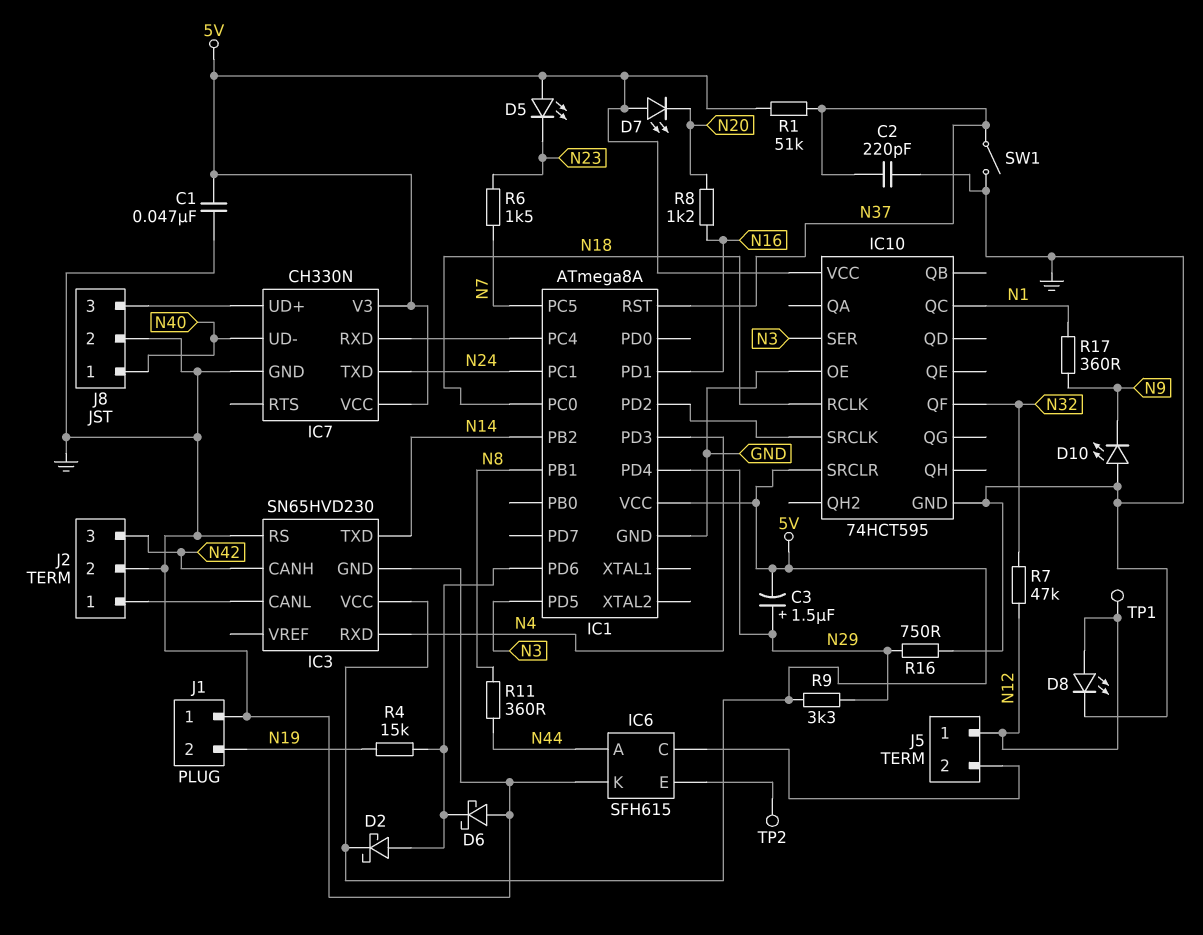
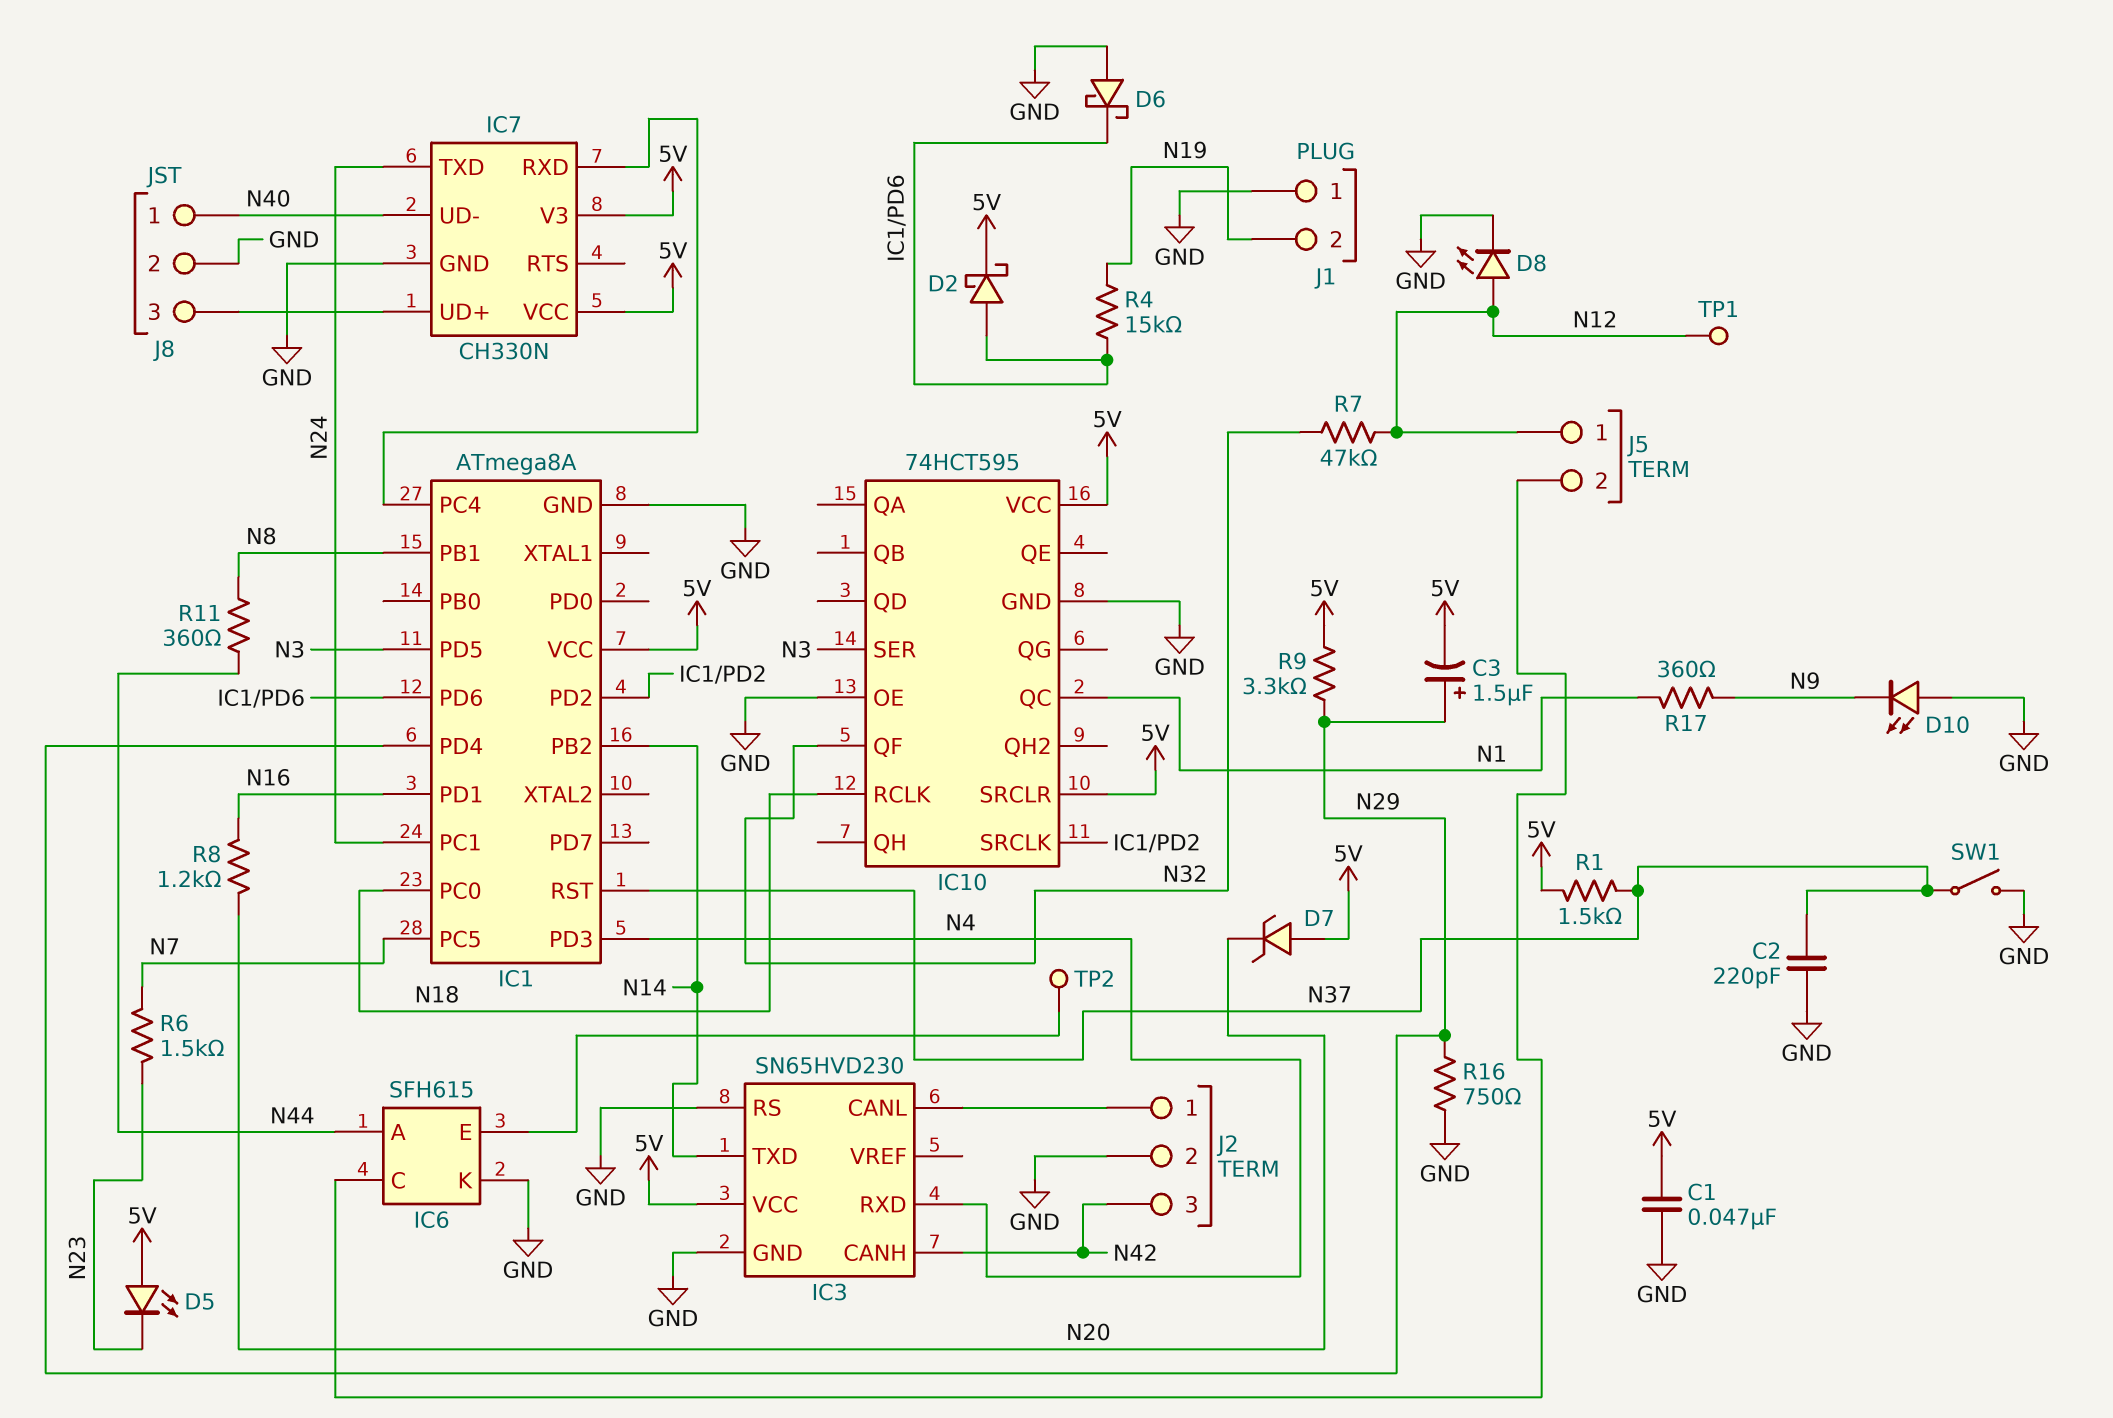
D7: LED (A 5V, K N20) -> zener (A 5V, K N20)
R1: 51k (5V, N37) -> 1.5k (5V, N37)

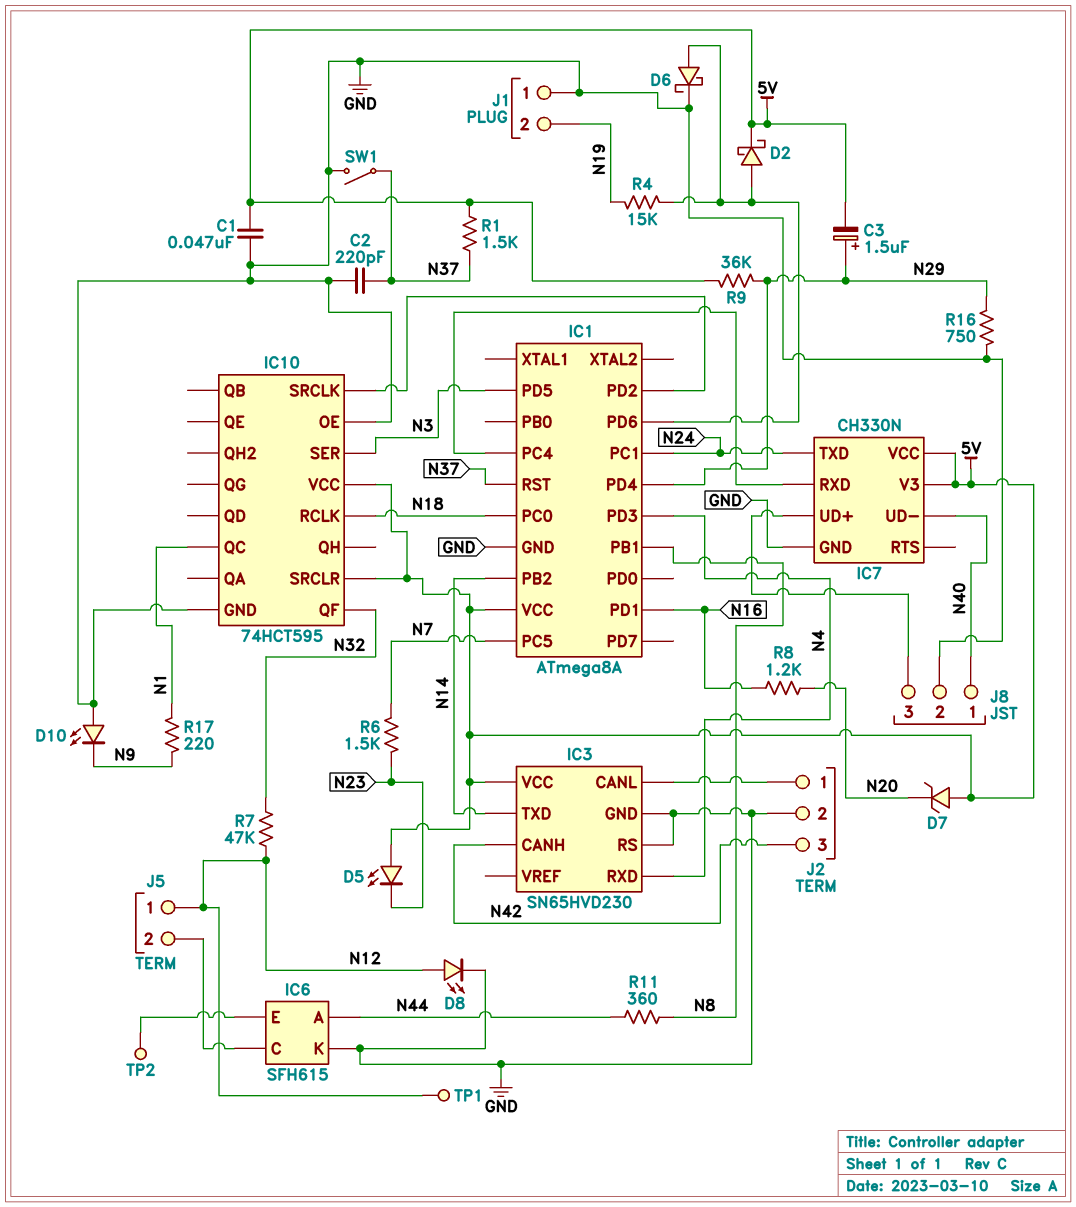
D6: schottky (A GND, K IC1/PD6) -> schottky (A IC1/PD6, K GND)
R9: 3.3k (5V, N29) -> 36k (5V, N29)
R17: 360 (N1, N9) -> 220 (N1, N9)

